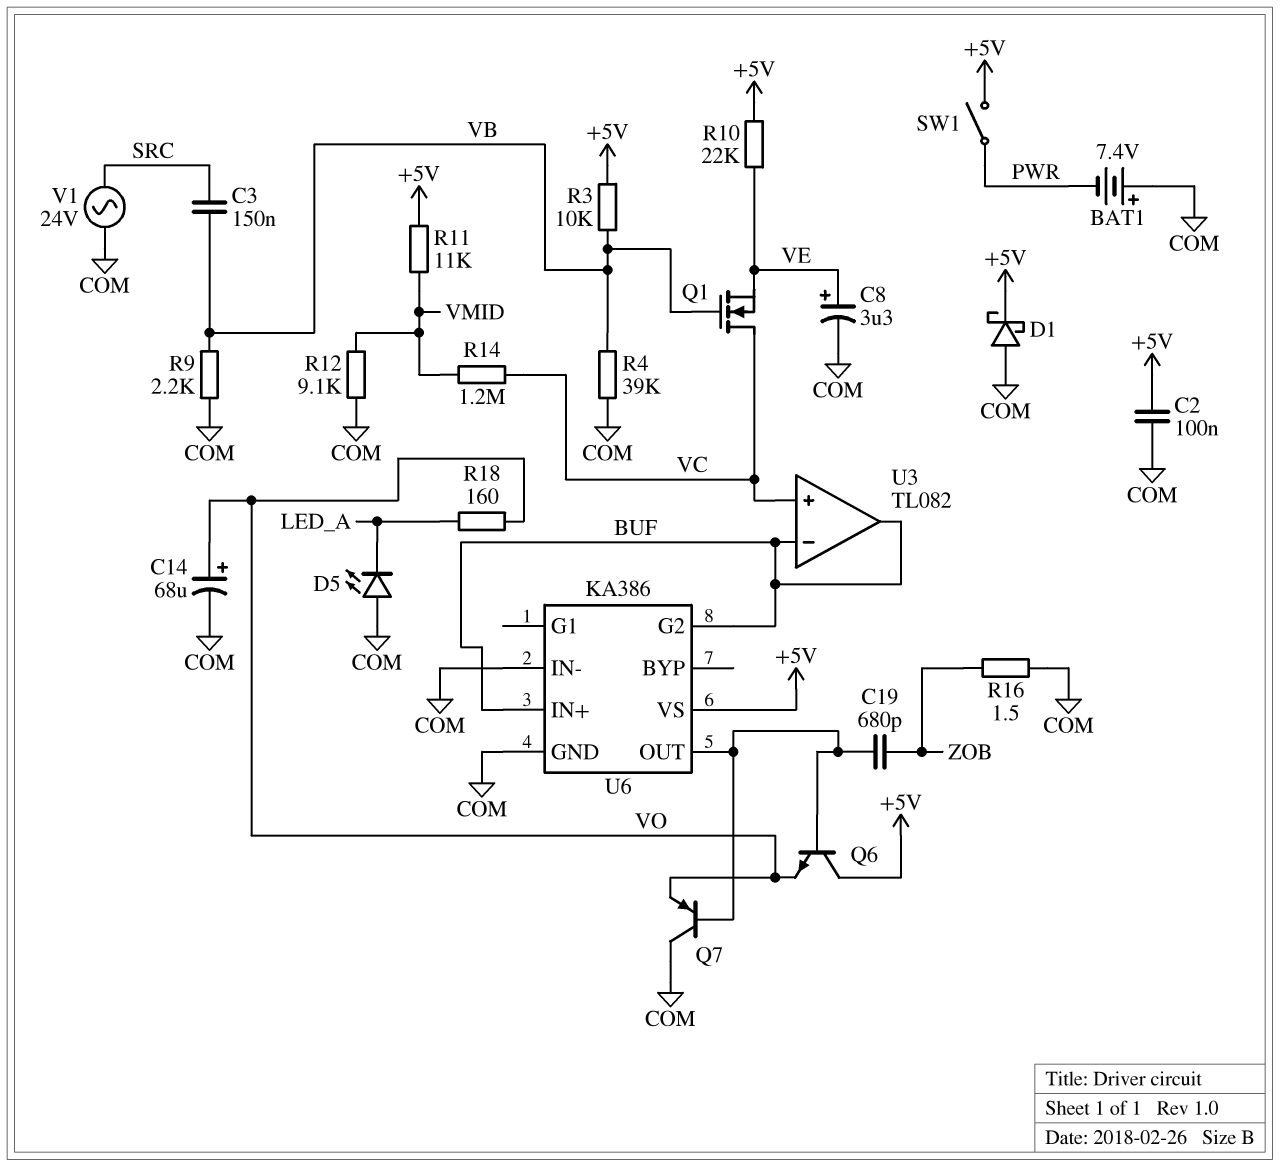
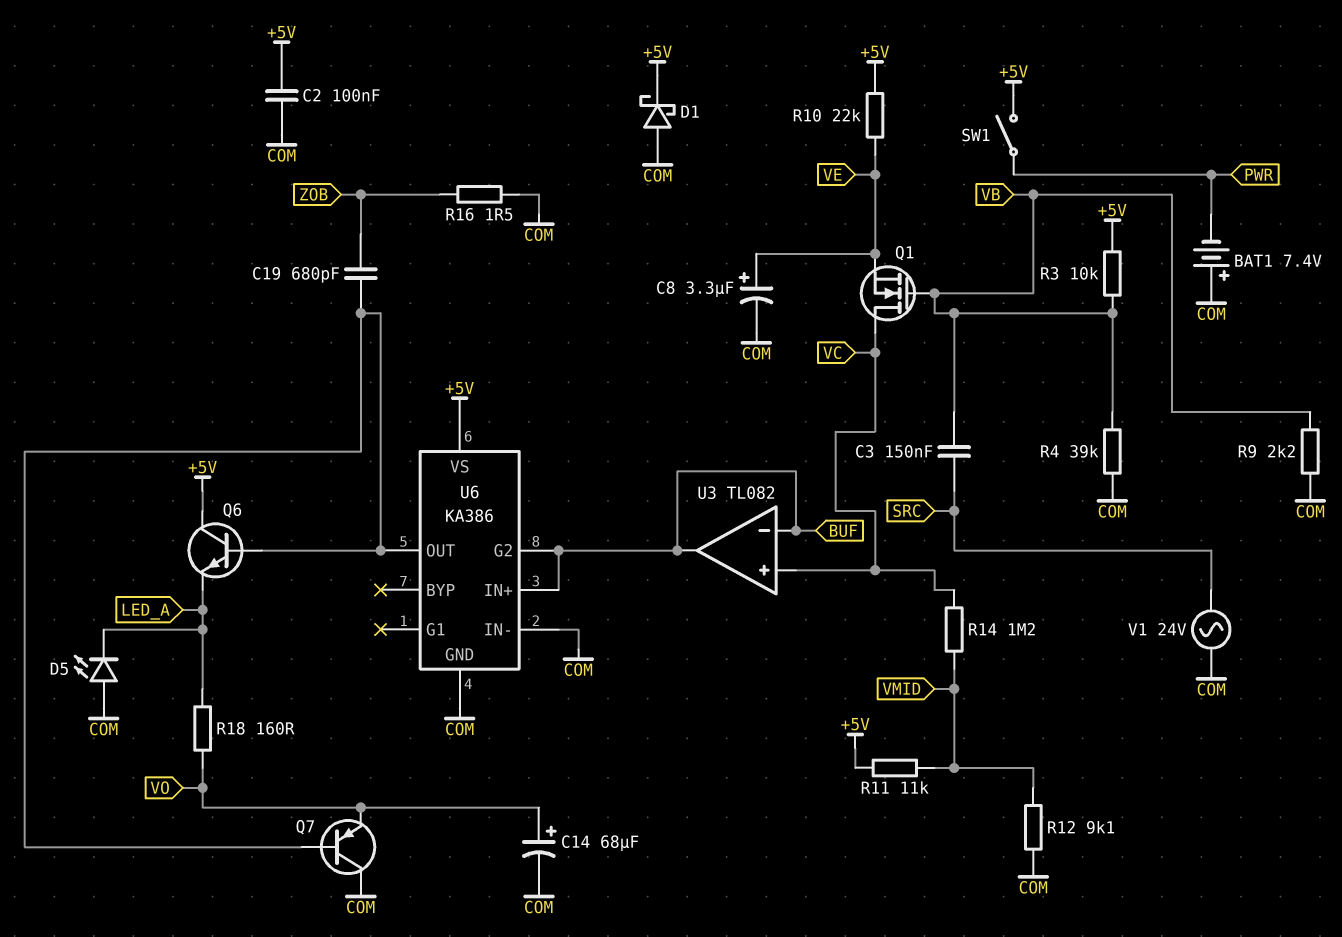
Q6: NPN (B U6/OUT, C +5V, E VO) -> NPN (B U6/OUT, C +5V, E LED_A)

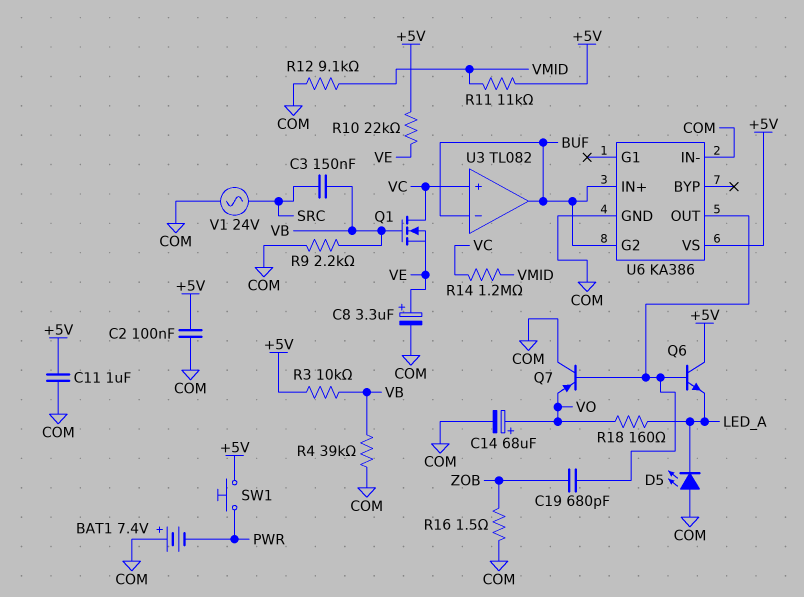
C11: none -> 1uF (+5V, COM)
D1: schottky (A COM, K +5V) -> none
SW1: switch (+5V, PWR) -> button (+5V, PWR)

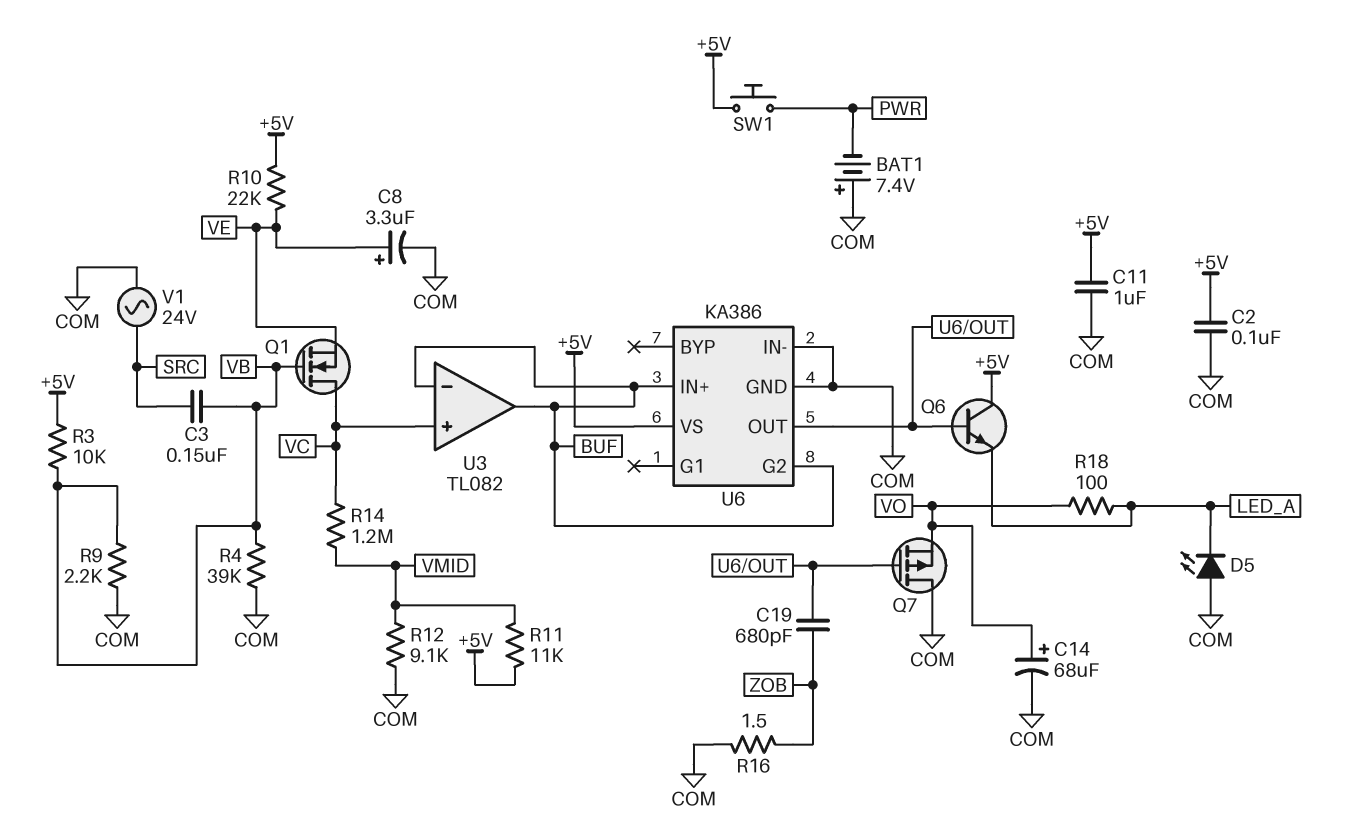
Q7: PNP (B U6/OUT, C COM, E VO) -> PMOS (G U6/OUT, D COM, S VO)
R18: 160 (LED_A, VO) -> 100 (LED_A, VO)

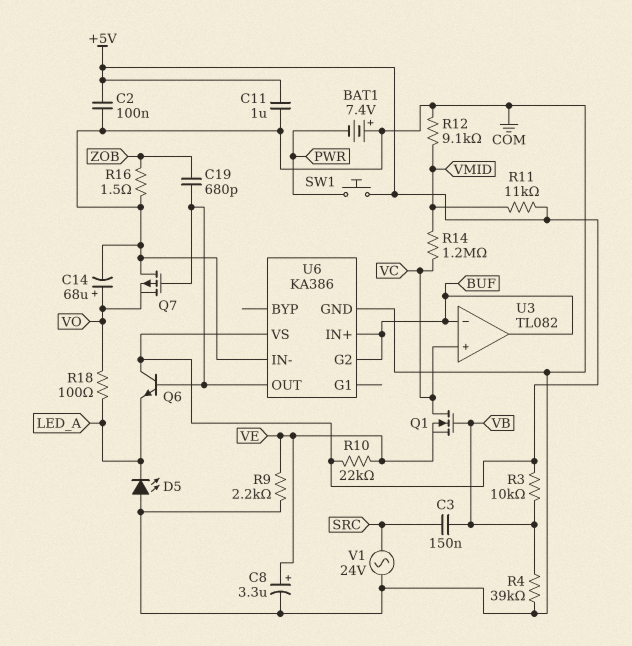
R9: 2.2k (COM, VB) -> 2.2k (COM, VE)

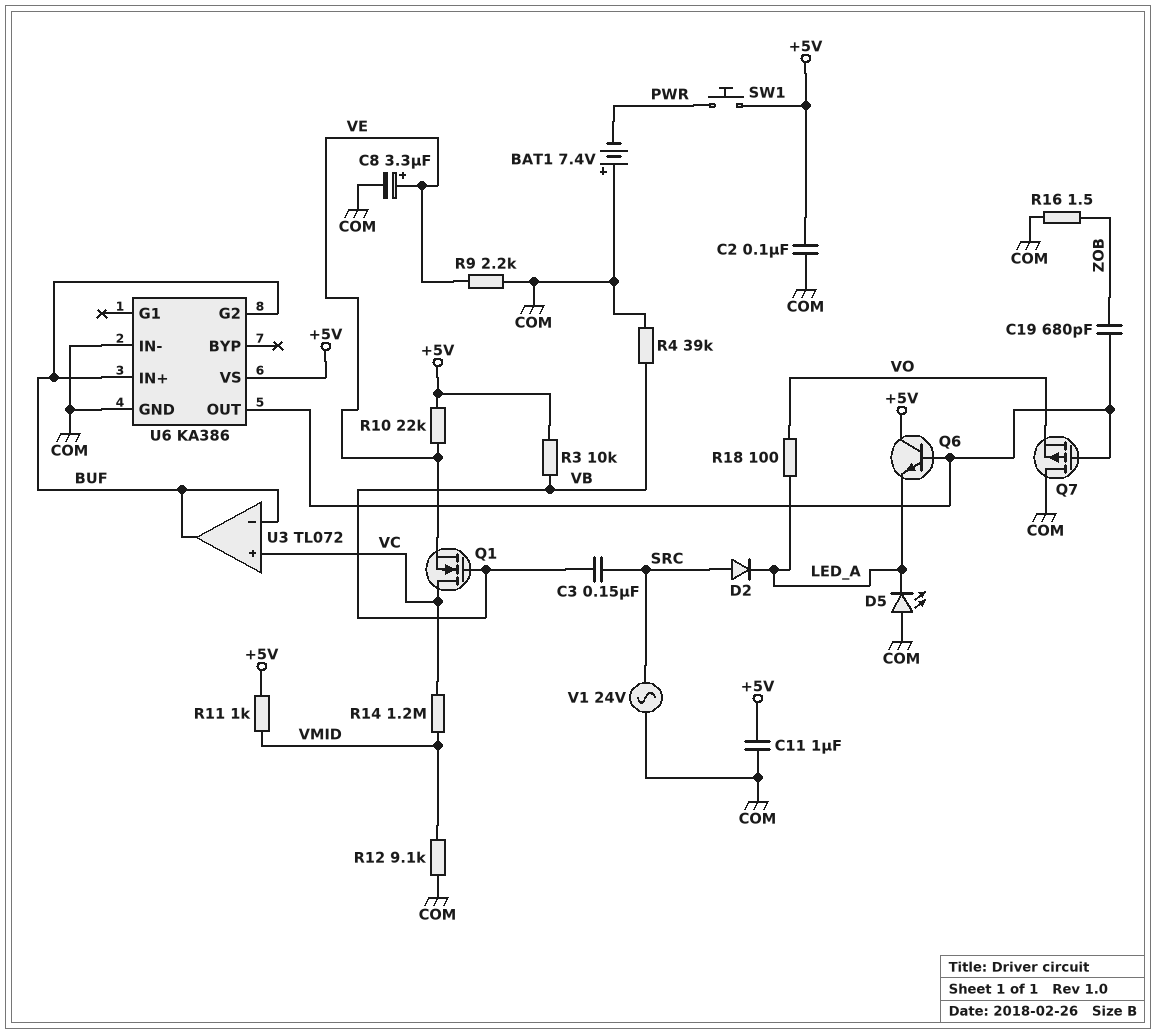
C14: 68uF (plus VO, minus COM) -> none
D2: none -> diode (A SRC, K LED_A)
R11: 11k (+5V, VMID) -> 1k (+5V, VMID)
U3: TL082 -> TL072

